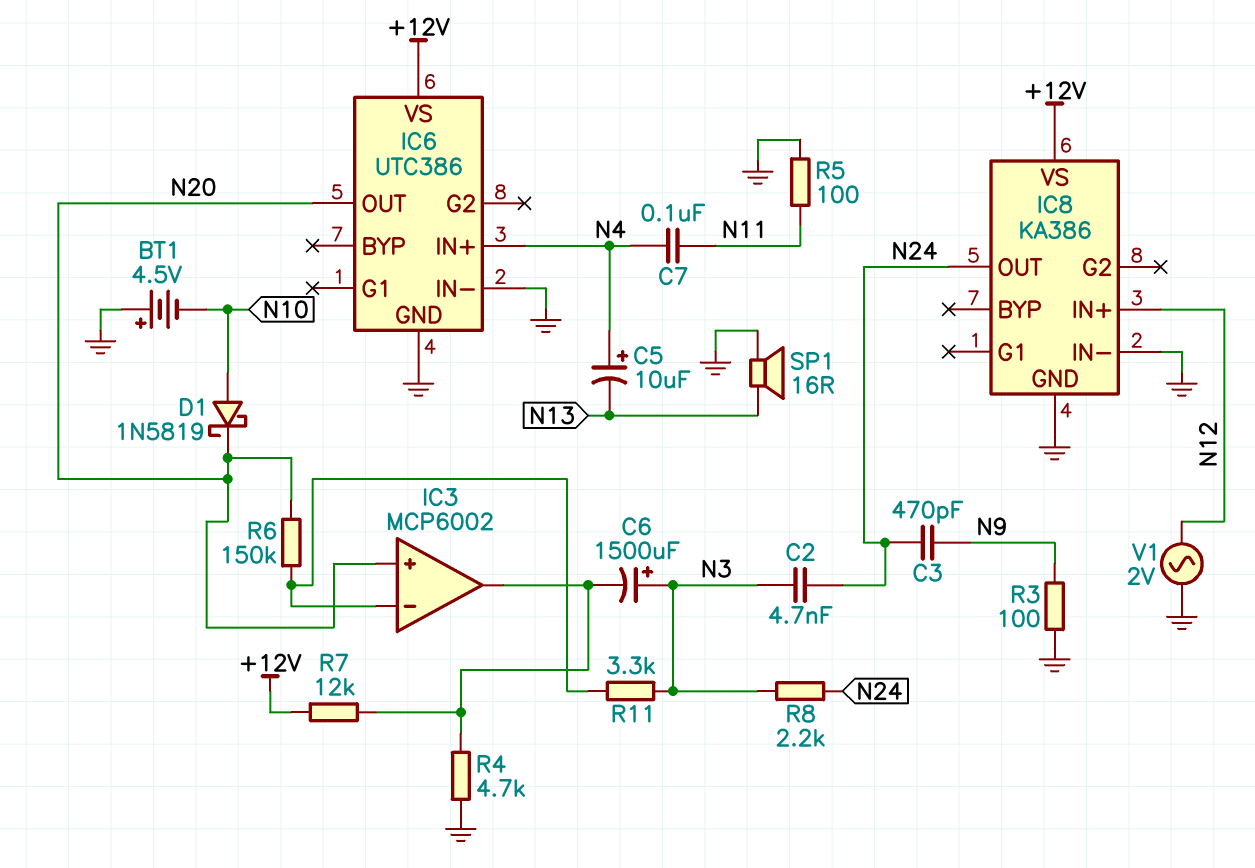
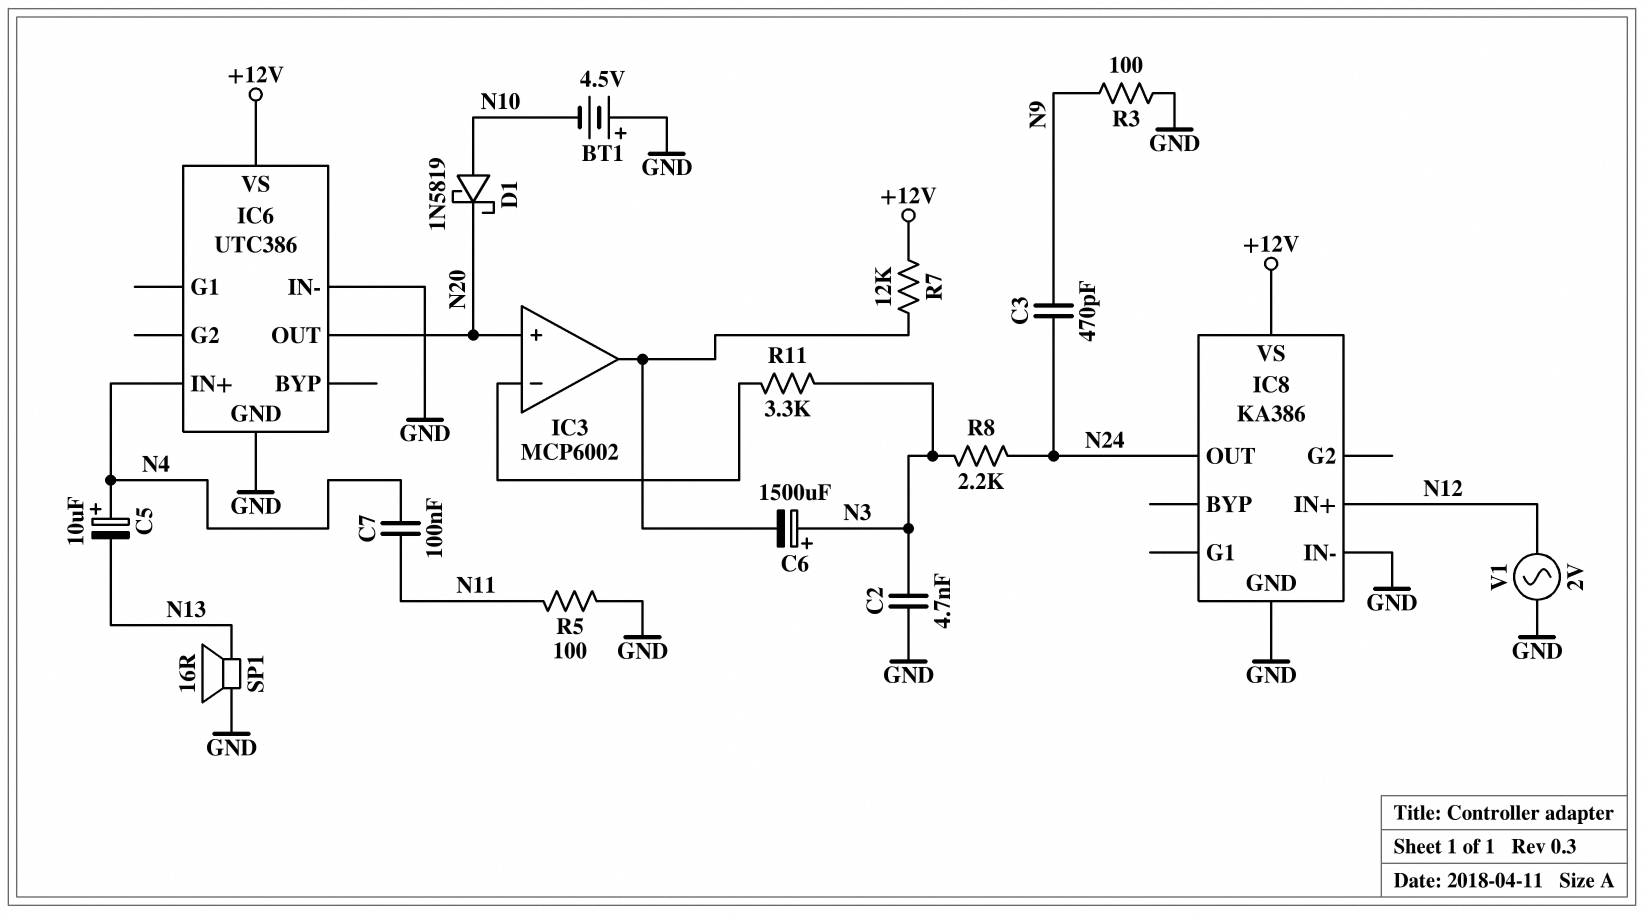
C2: 4.7nF (N3, N24) -> 4.7nF (GND, N3)
R4: 4.7k (GND, IC3/out) -> none
R6: 150k (IC3/in-, N20) -> none

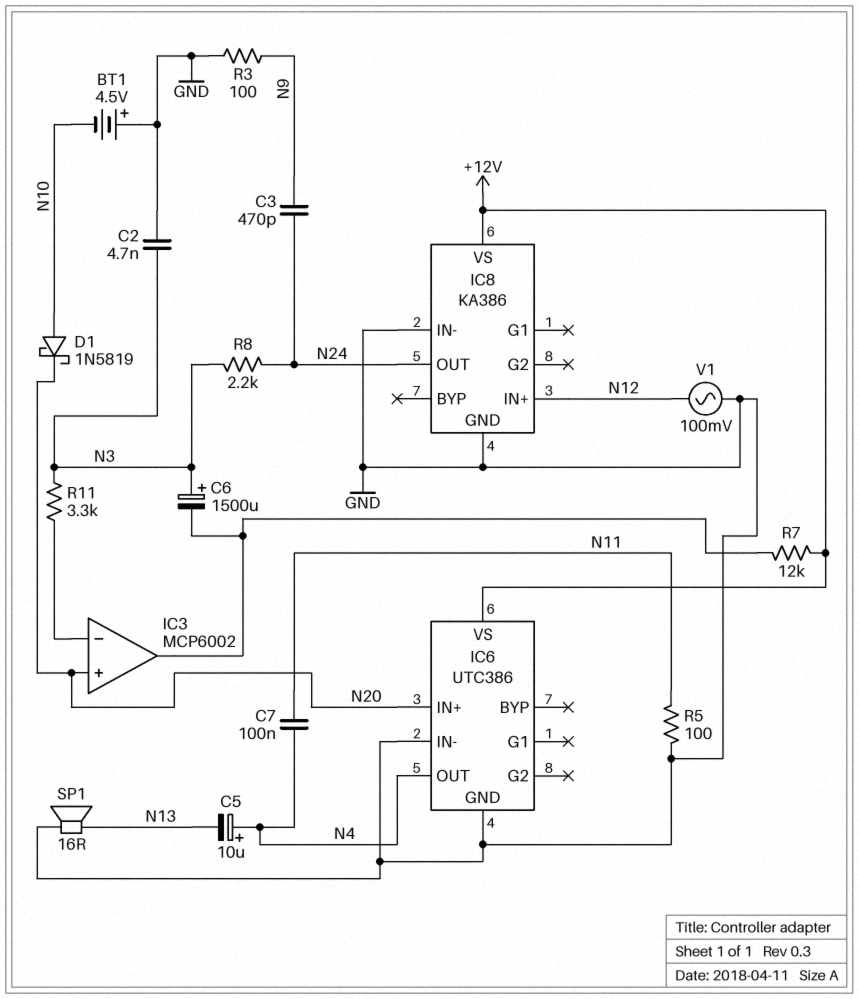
IC6 pin IN+: N4 -> N20
IC6 pin OUT: N20 -> N4
V1: AC 2V (GND, N12) -> AC 100mV (GND, N12)

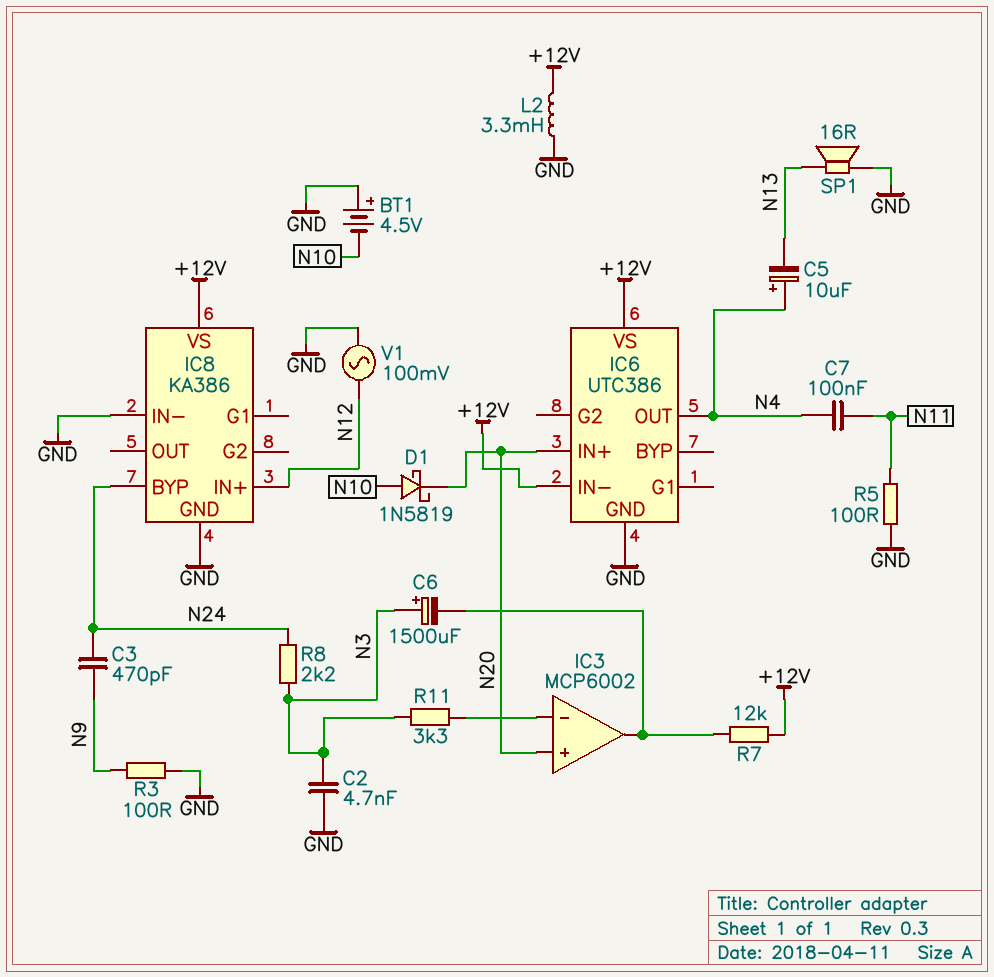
IC6 pin IN-: GND -> +12V
IC8 pin BYP: none -> N24
IC8 pin OUT: N24 -> none
L2: none -> 3.3mH (+12V, GND)

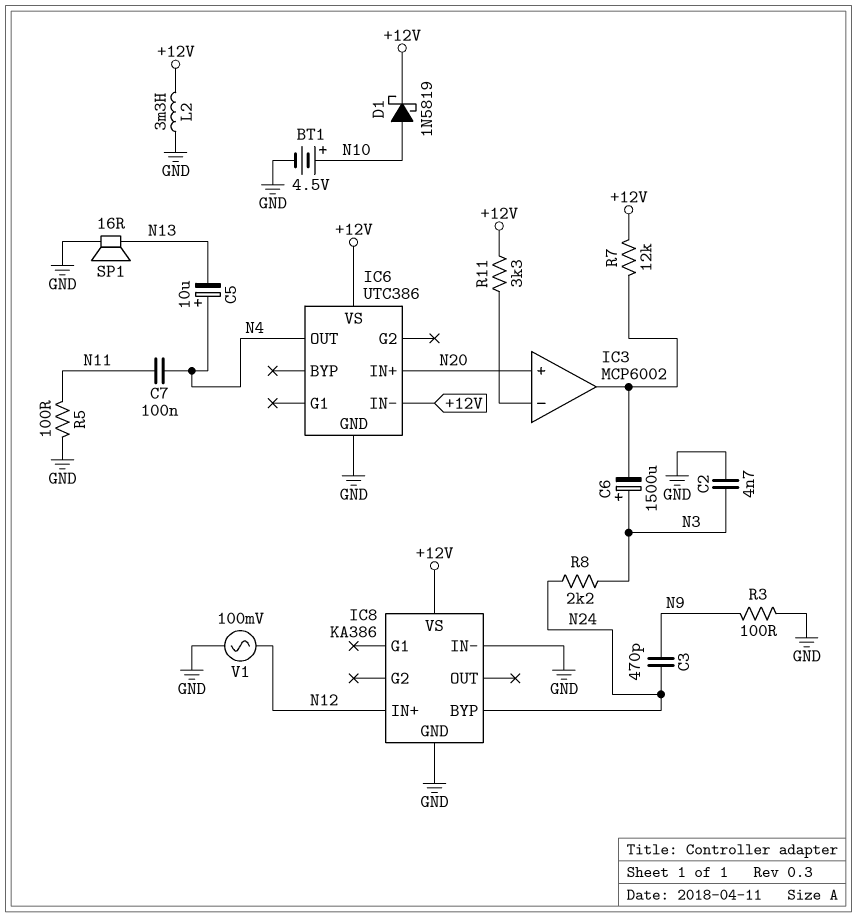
BT1: 4.5V (plus GND, minus N10) -> 4.5V (plus N10, minus GND)
D1: schottky 1N5819 (A N10, K N20) -> schottky 1N5819 (A N10, K +12V)
R11: 3.3k (IC3/in-, N3) -> 3.3k (+12V, IC3/in-)

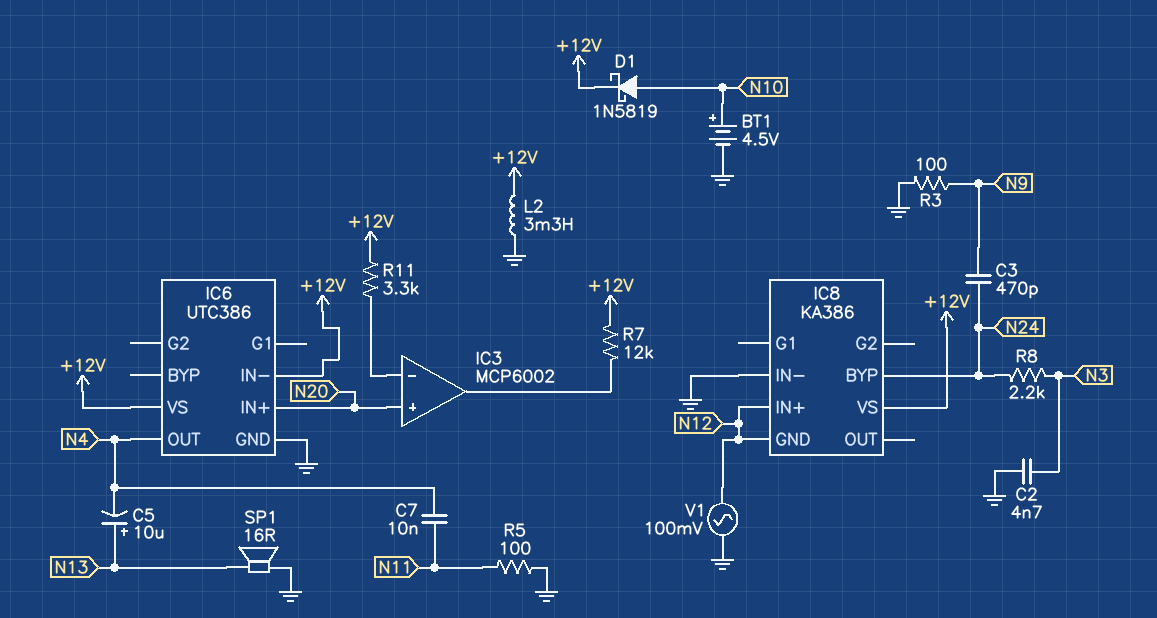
C5: 10uF (plus N4, minus N13) -> 10uF (plus N13, minus N4)
C6: 1500uF (plus N3, minus IC3/out) -> none
C7: 100nF (N4, N11) -> 10nF (N4, N11)
IC8 pin GND: GND -> N12

